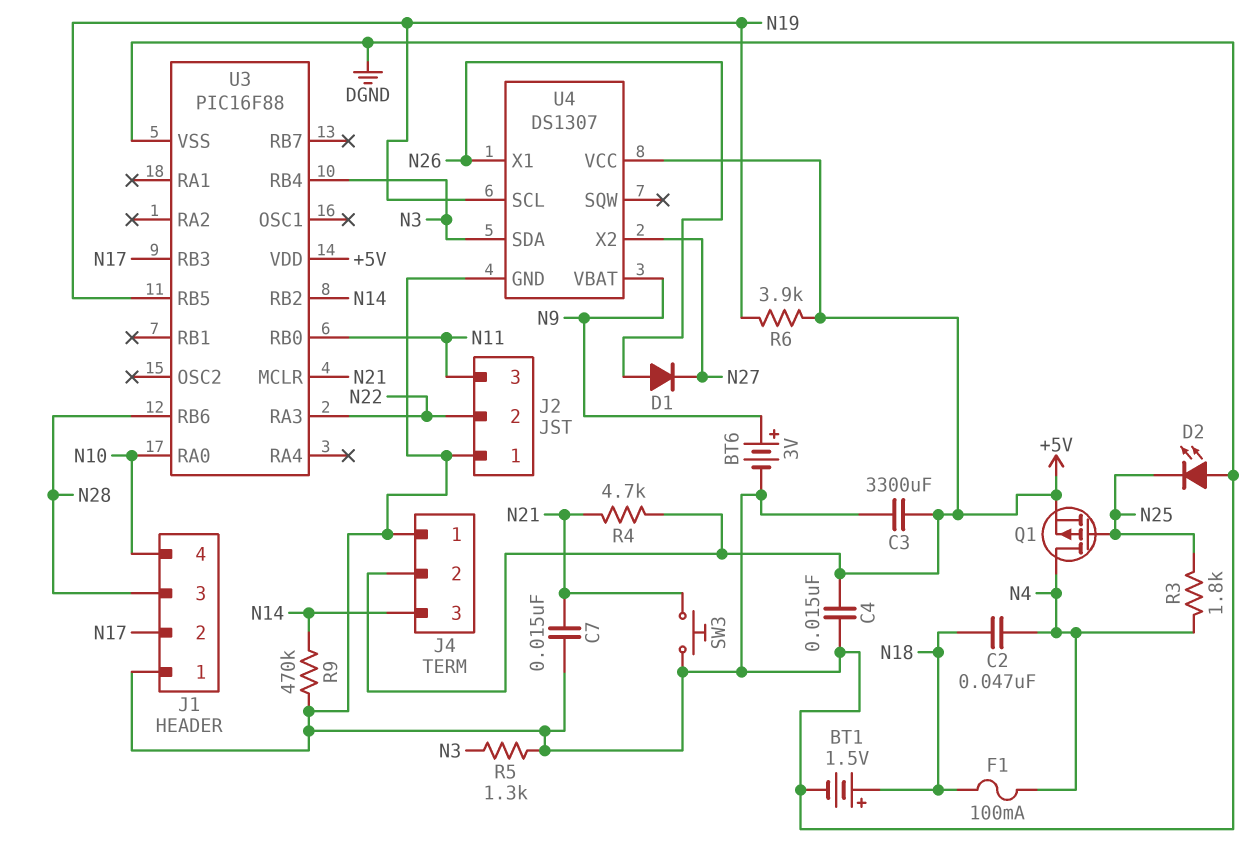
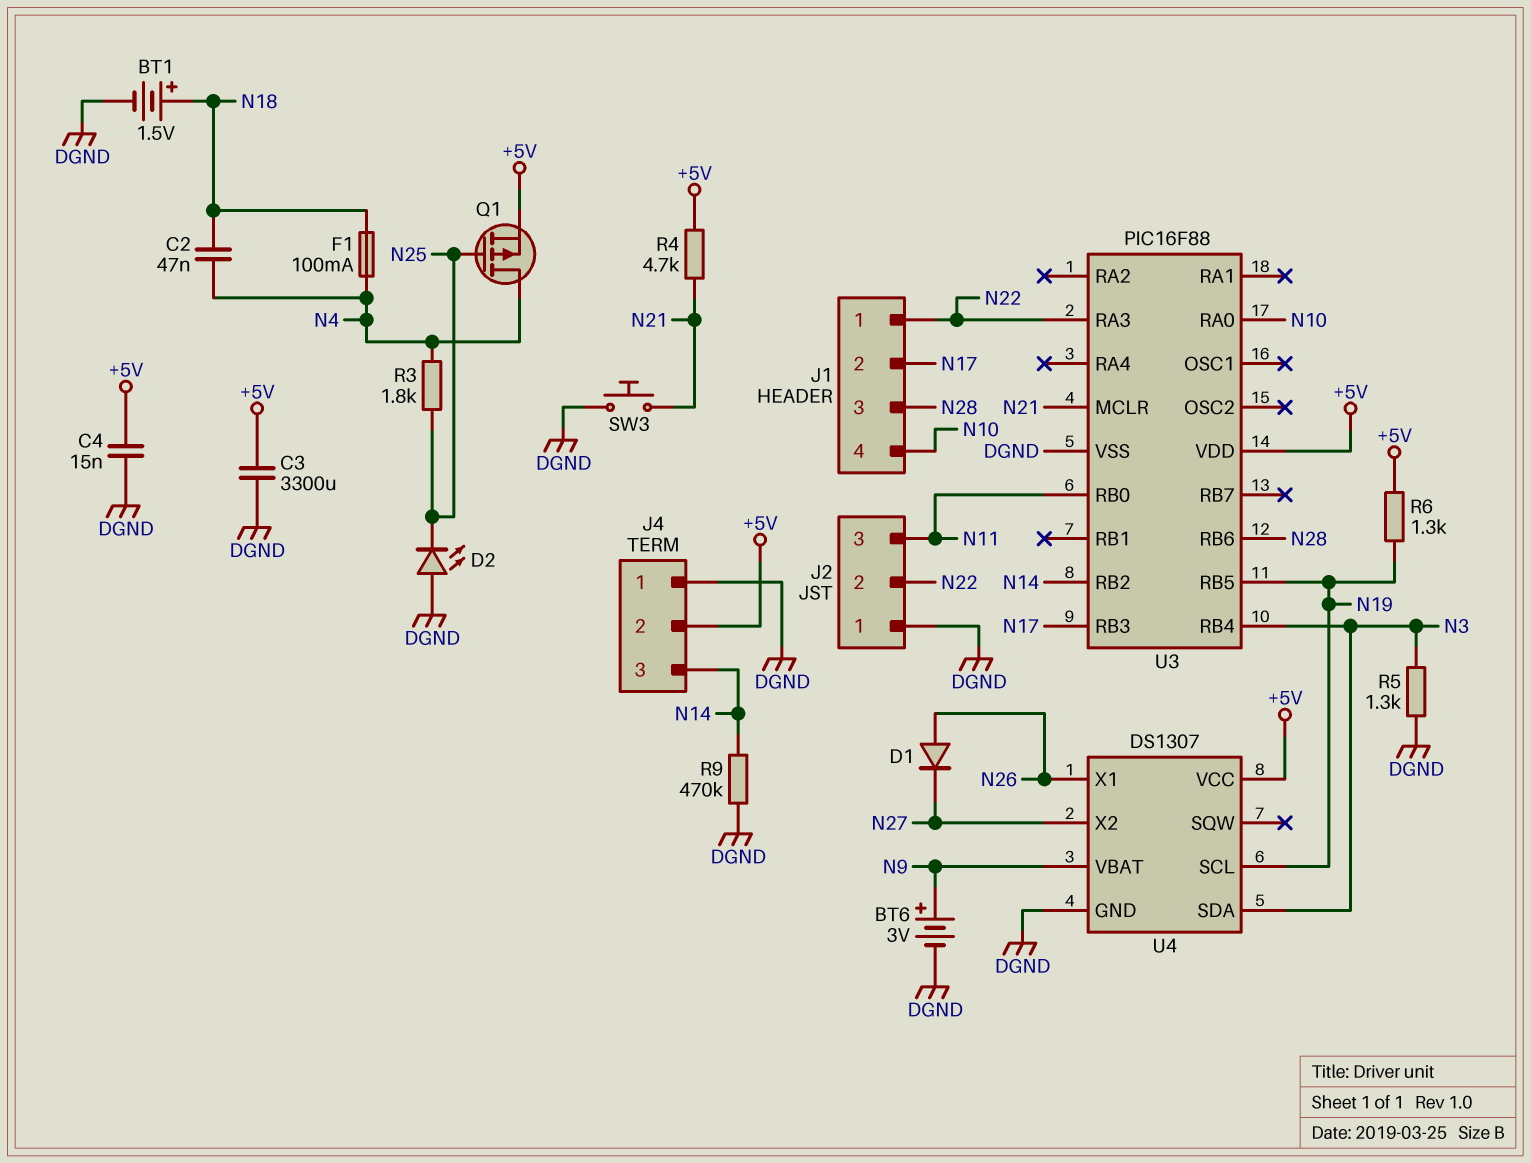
C7: 15nF (DGND, N21) -> none
J1 pin 1: DGND -> N22
R6: 3.9k (+5V, N19) -> 1.3k (+5V, N19)

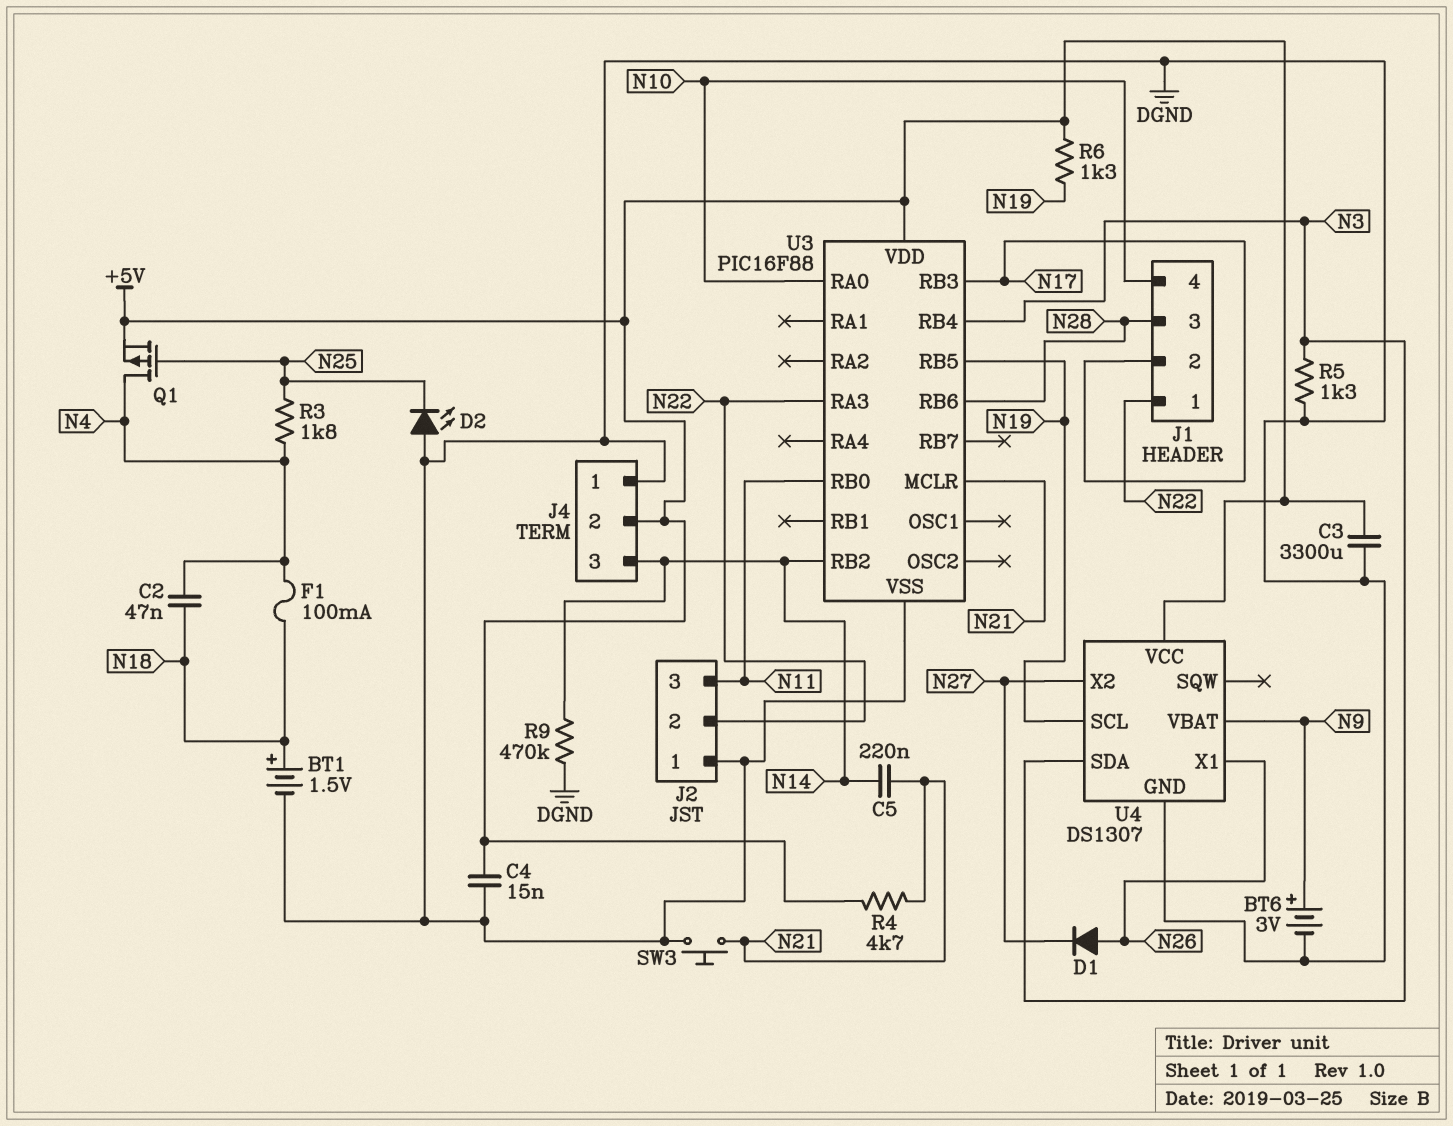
C5: none -> 220nF (N14, N21)

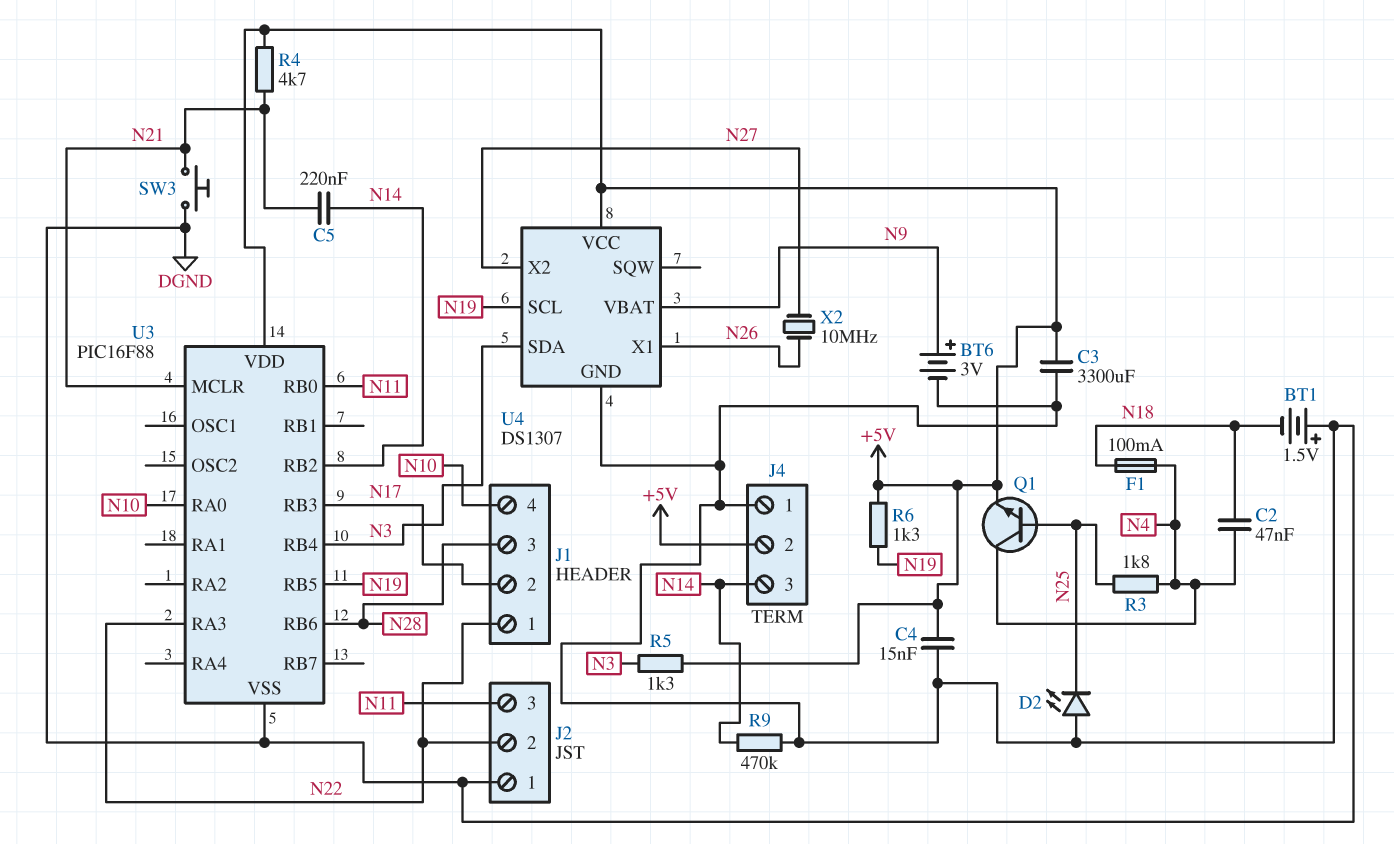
BT1: 1.5V (plus N18, minus DGND) -> 1.5V (plus DGND, minus N18)
D1: diode (A N26, K N27) -> none
Q1: PMOS (G N25, D N4, S +5V) -> NPN (B N25, C N4, E +5V)
R5: 1.3k (DGND, N3) -> 1.3k (+5V, N3)
X2: none -> 10MHz (N26, N27)

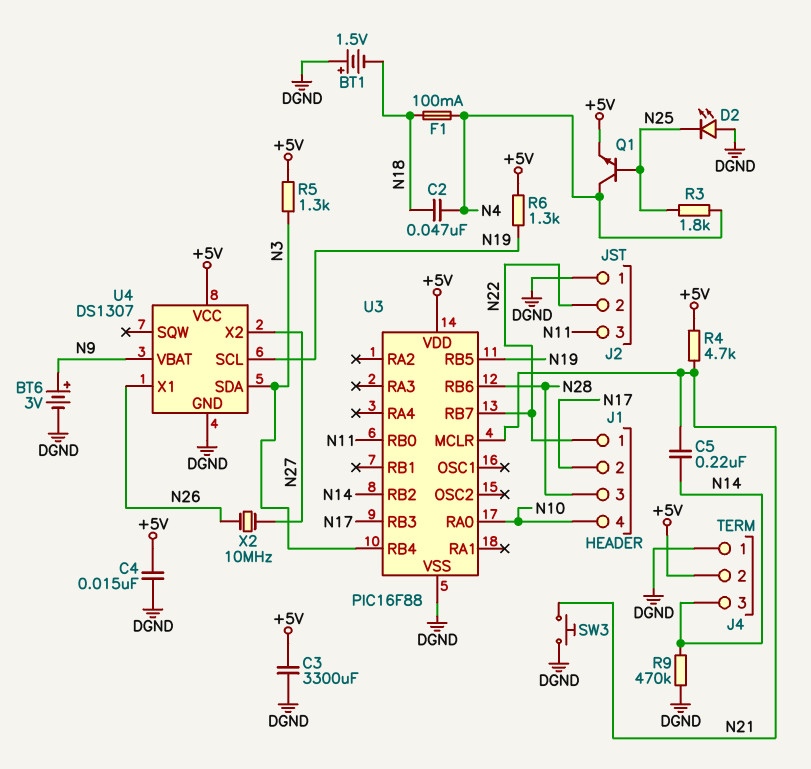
U3 pin RA3: N22 -> none
U3 pin RB7: none -> N22

